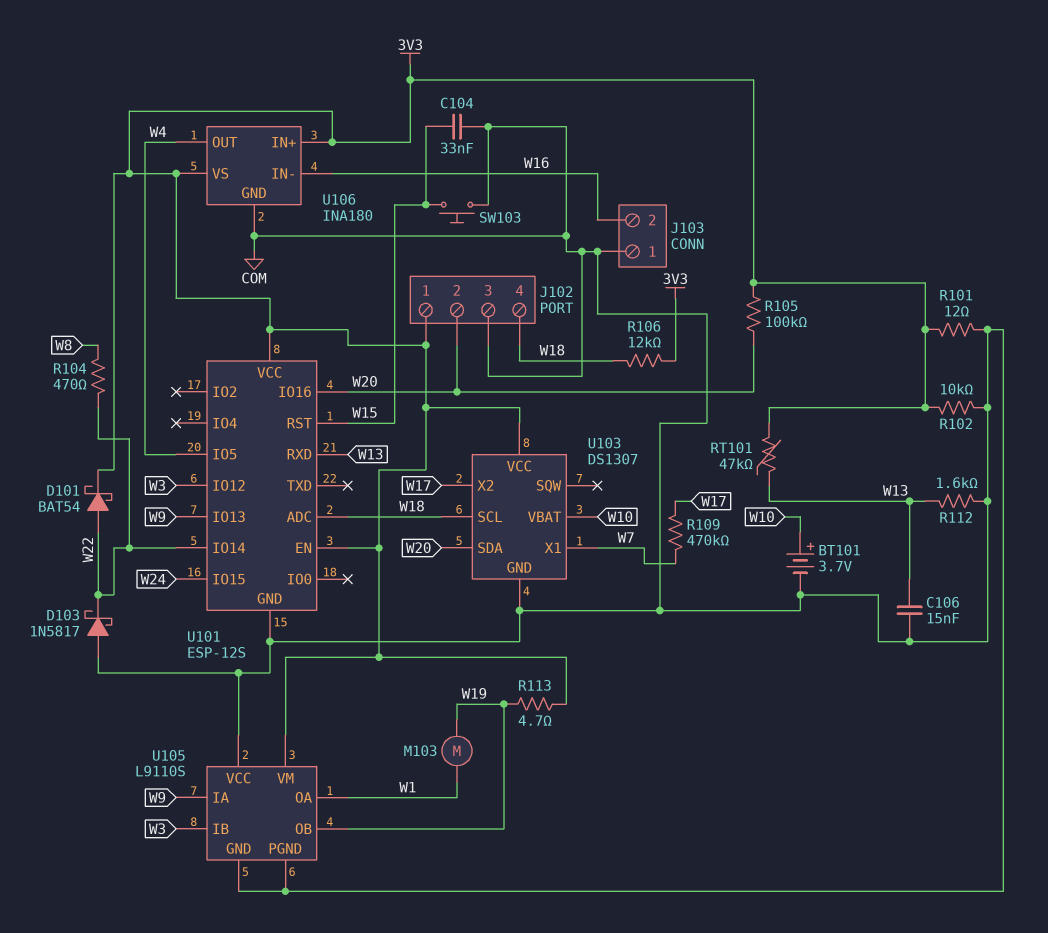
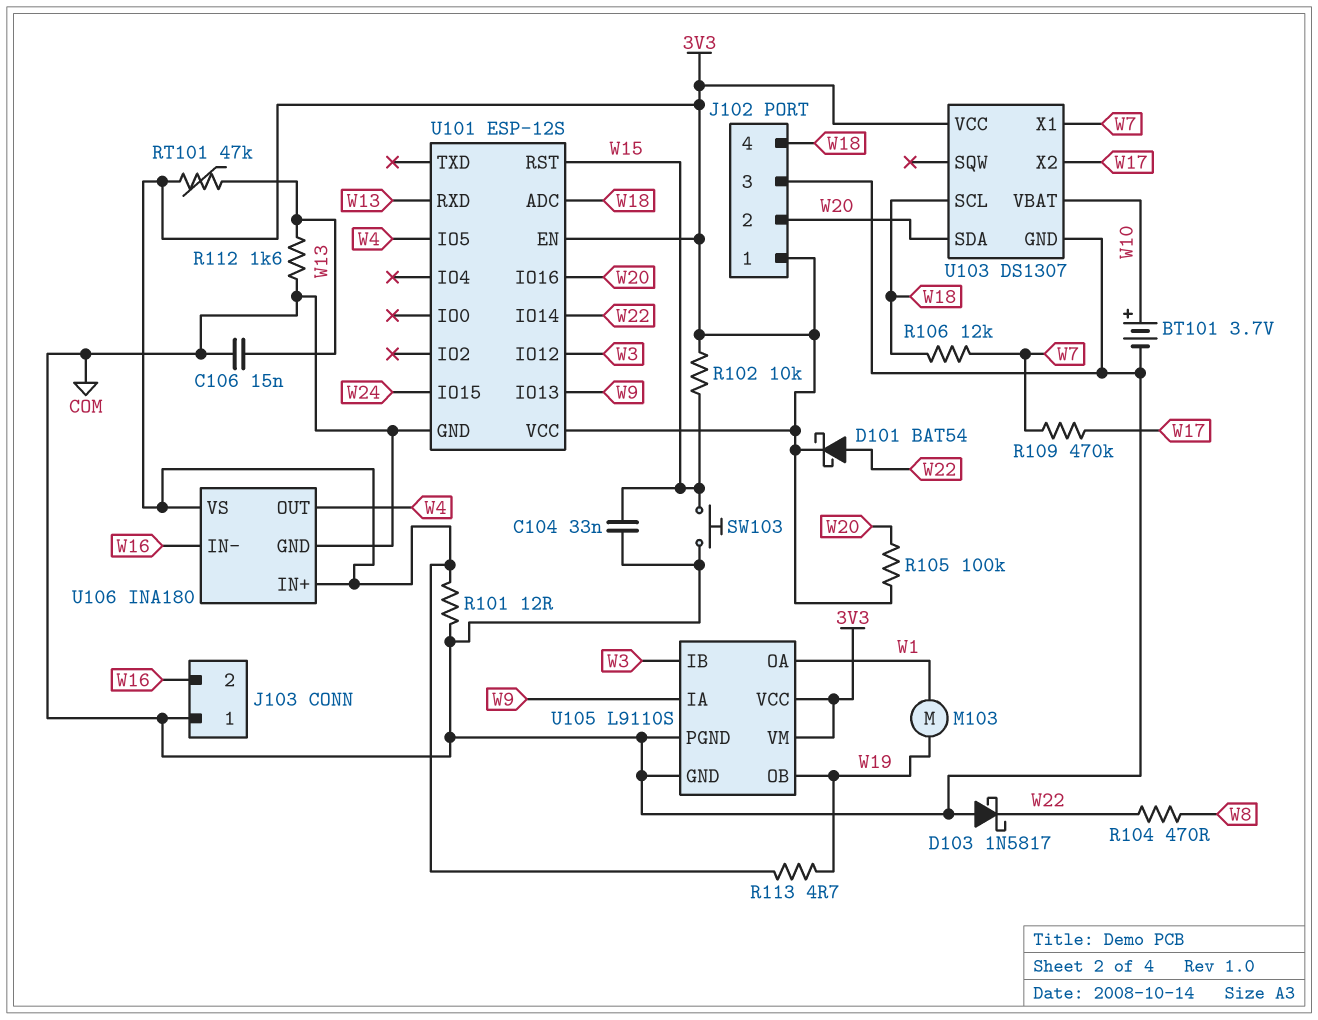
R102: 10k (3V3, COM) -> 10k (3V3, W15)
R106: 12k (3V3, W18) -> 12k (W7, W18)
U105 pin VCC: COM -> 3V3

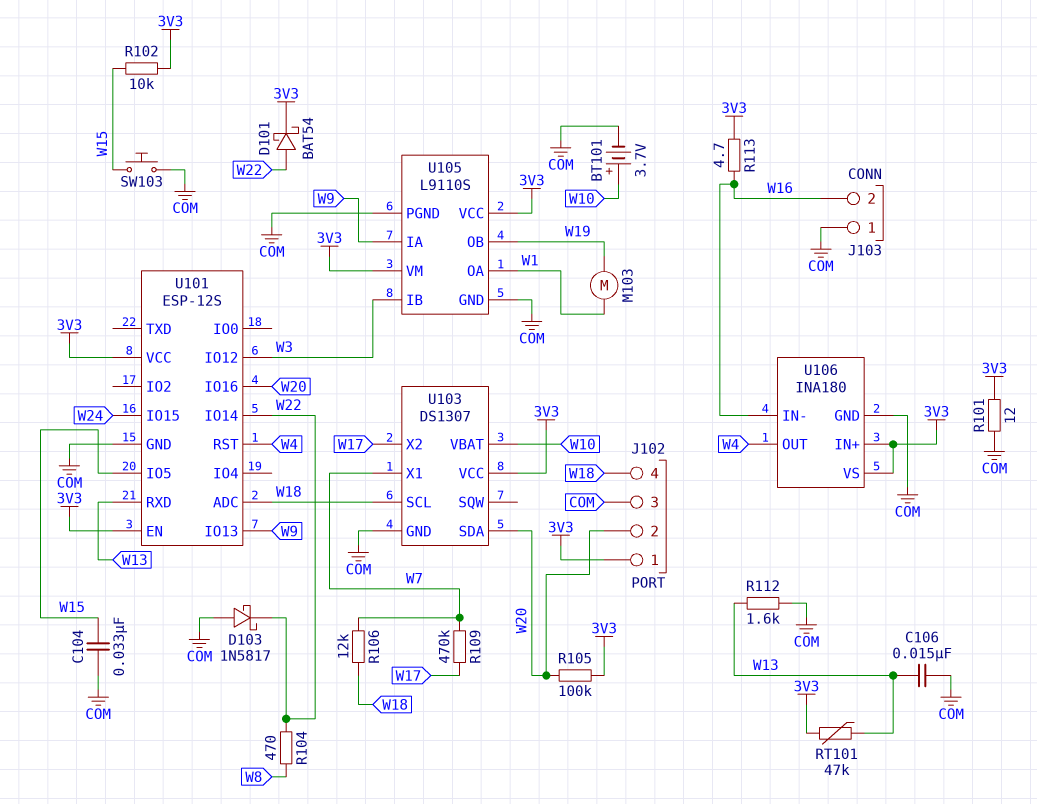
R113: 4.7 (3V3, W19) -> 4.7 (3V3, W16)
U101 pin IO5: W4 -> W15
U101 pin RST: W15 -> W4

